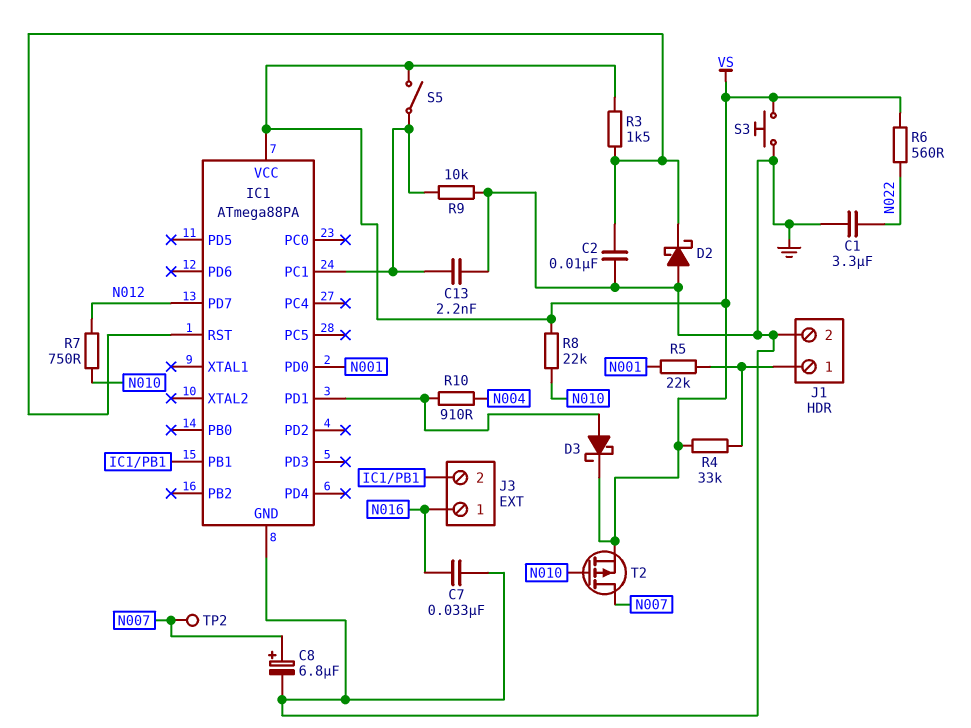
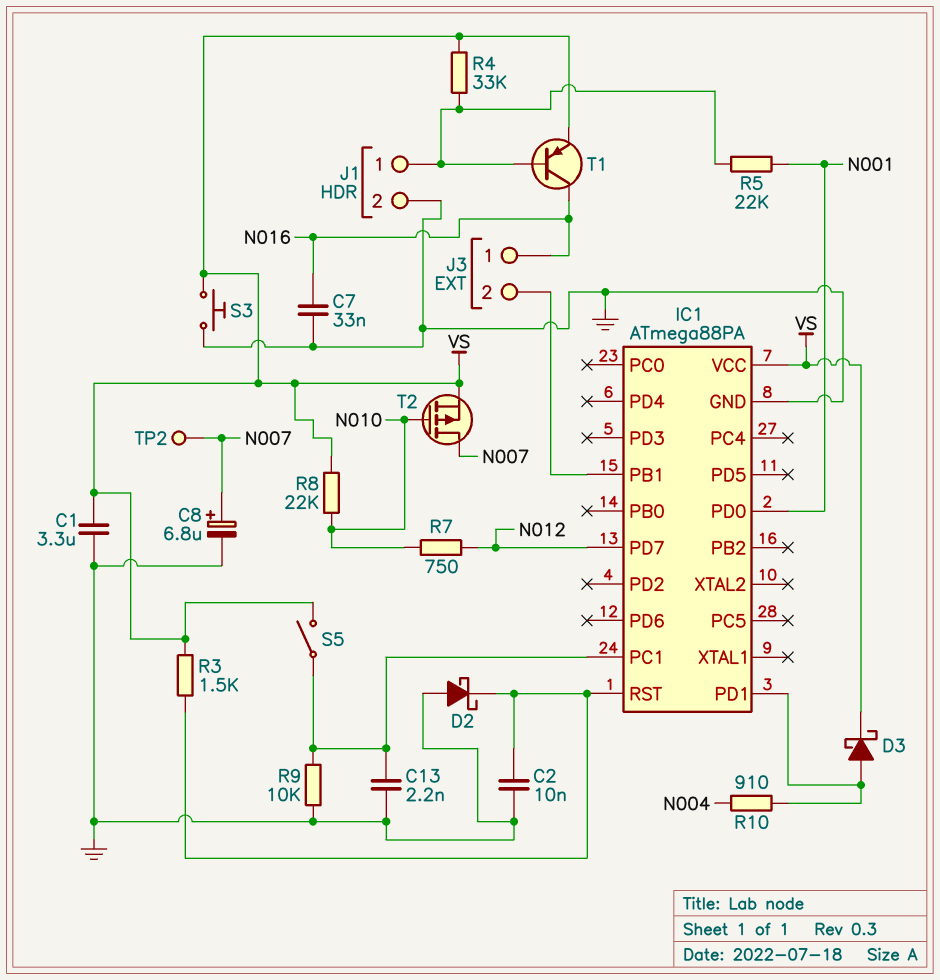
C1: 3.3uF (GND, N022) -> 3.3uF (GND, VS)
R6: 560 (N022, VS) -> none
T1: none -> PNP (B J1/1, C N016, E VS)

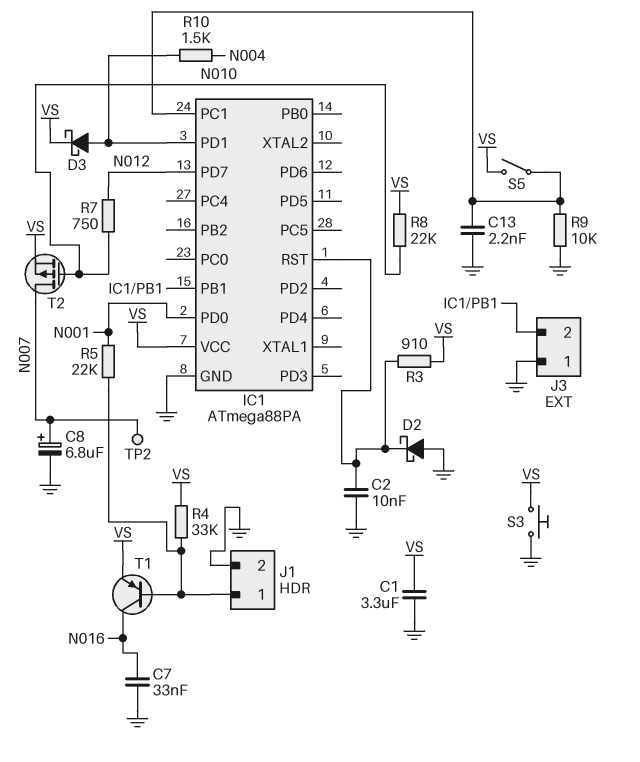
J3 pin 1: N016 -> GND
R3: 1.5k (IC1/RST, VS) -> 910 (IC1/RST, VS)
R10: 910 (IC1/PD1, N004) -> 1.5k (IC1/PD1, N004)

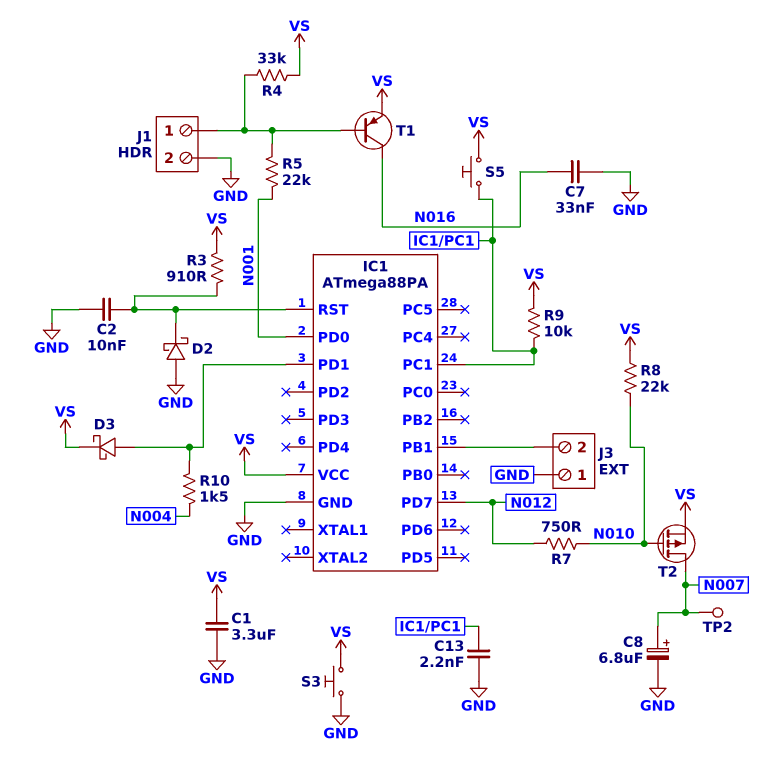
R9: 10k (GND, IC1/PC1) -> 10k (IC1/PC1, VS)
S5: switch (IC1/PC1, VS) -> button (IC1/PC1, VS)

